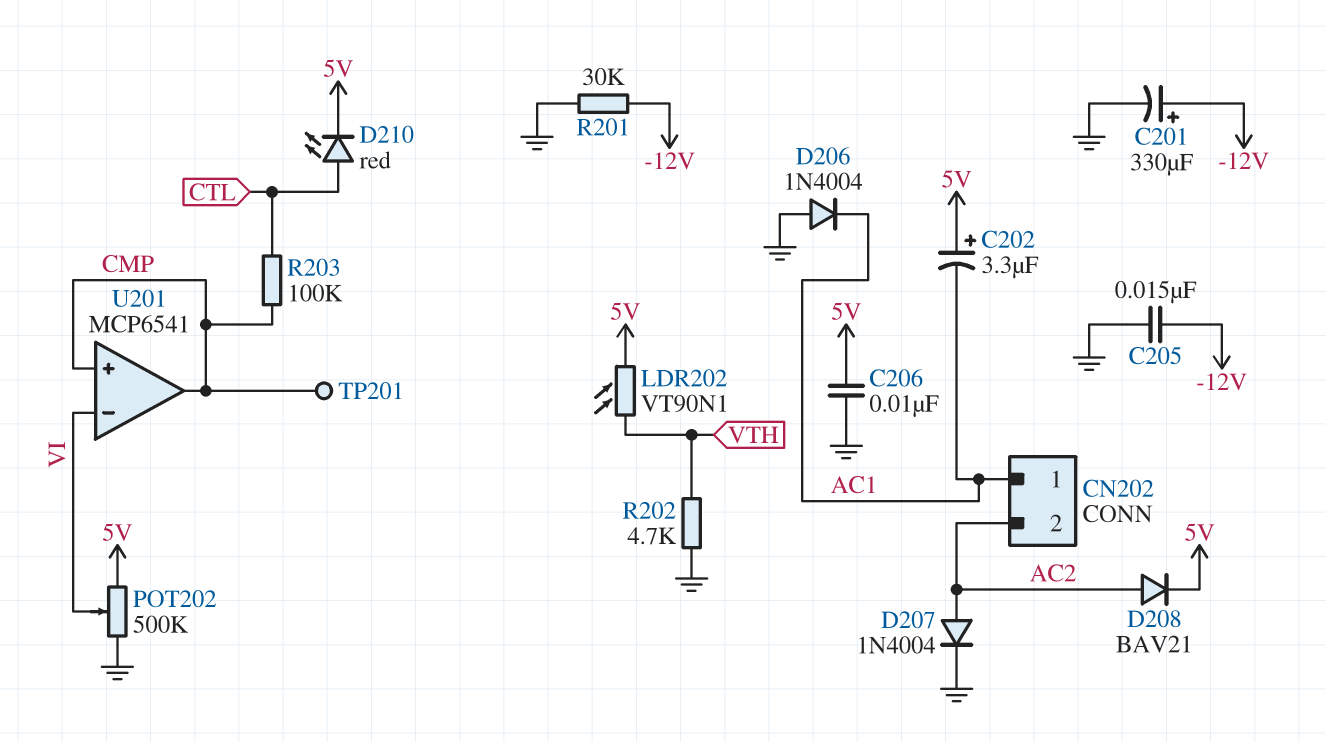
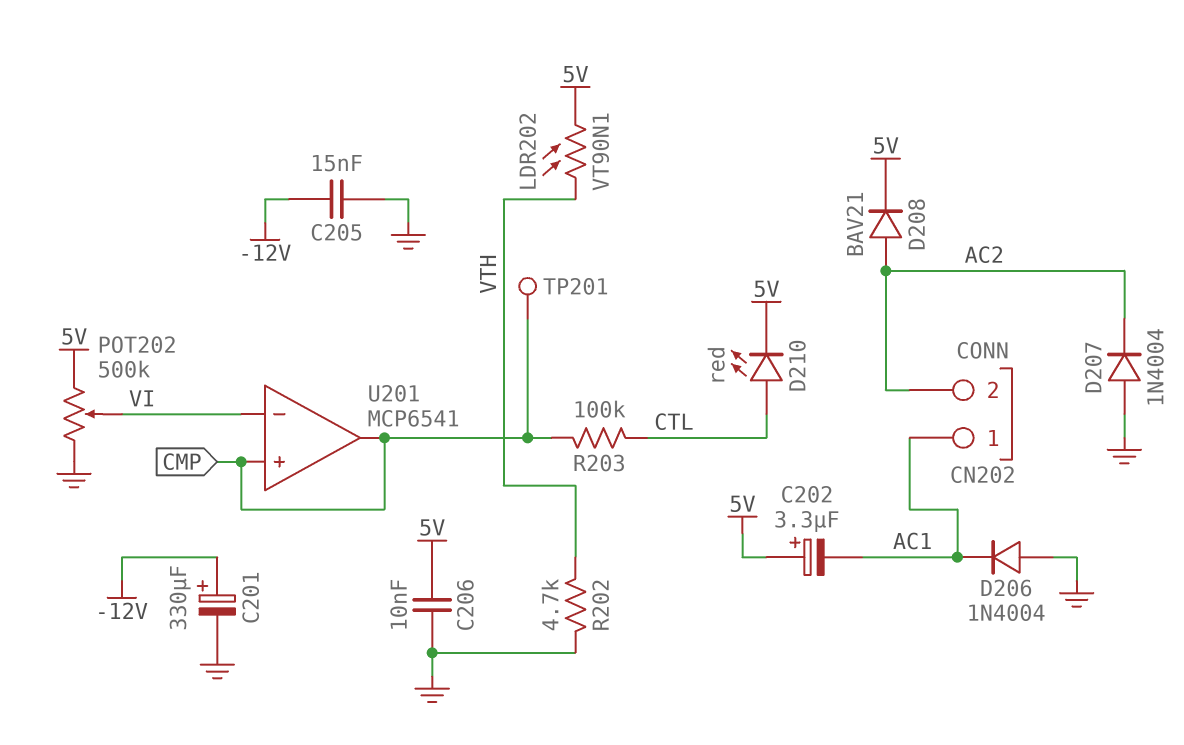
D207: diode 1N4004 (A AC2, K GND) -> diode 1N4004 (A GND, K AC2)
R201: 30k (-12V, GND) -> none

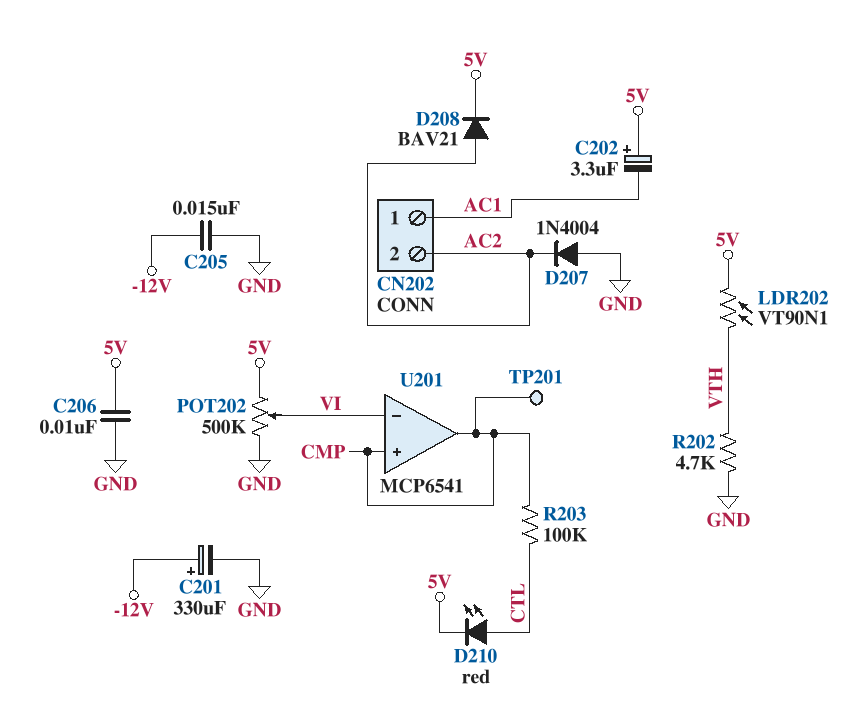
D206: diode 1N4004 (A GND, K AC1) -> none

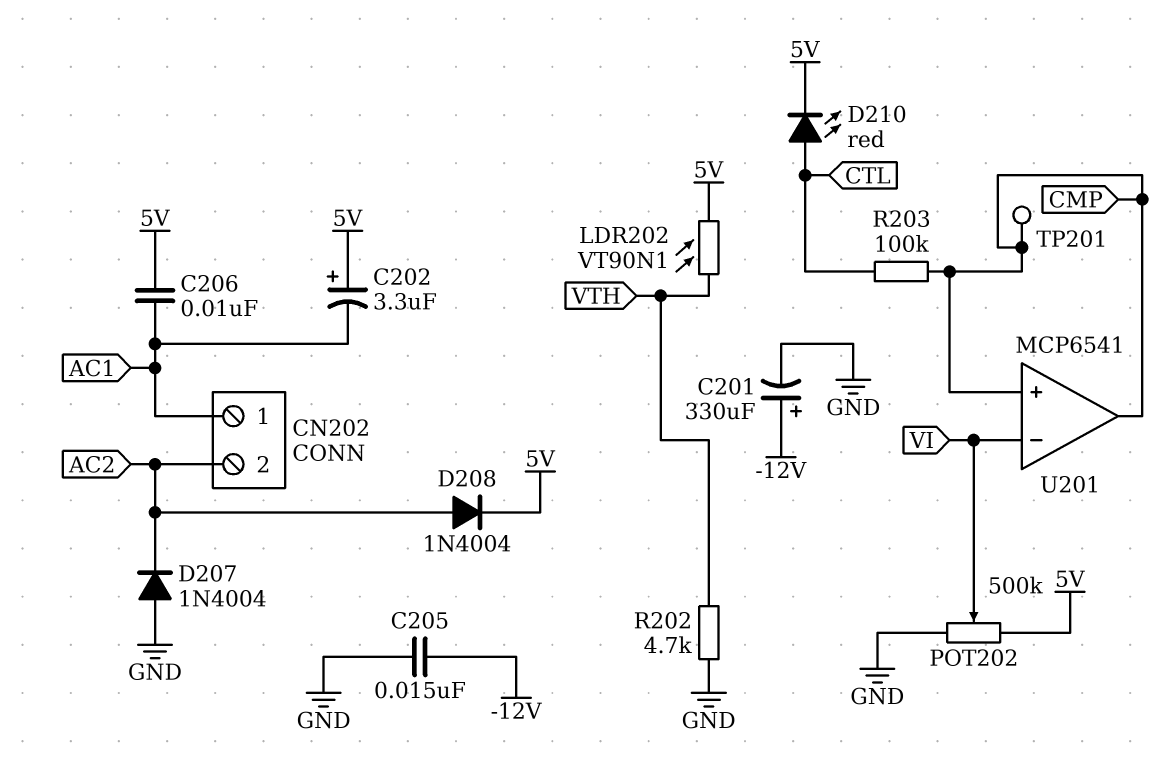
C206: 10nF (5V, GND) -> 10nF (5V, AC1)
D208: diode BAV21 (A AC2, K 5V) -> diode 1N4004 (A AC2, K 5V)

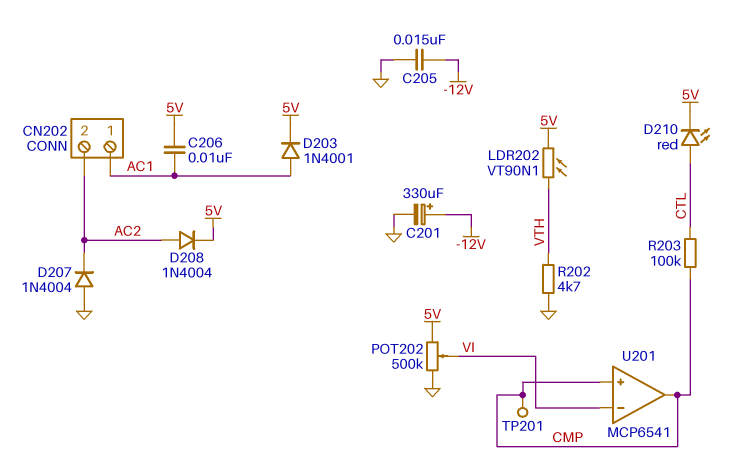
C202: 3.3uF (plus 5V, minus AC1) -> none
D203: none -> diode 1N4001 (A AC1, K 5V)

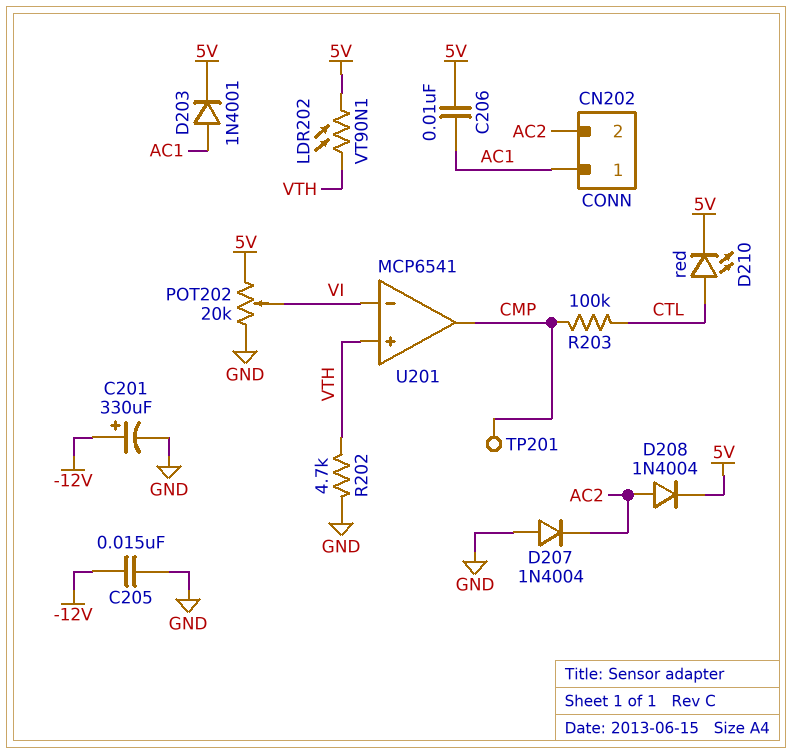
POT202: 500k (5V, GND, wiper VI) -> 20k (5V, GND, wiper VI)
U201 pin in+: CMP -> VTH

